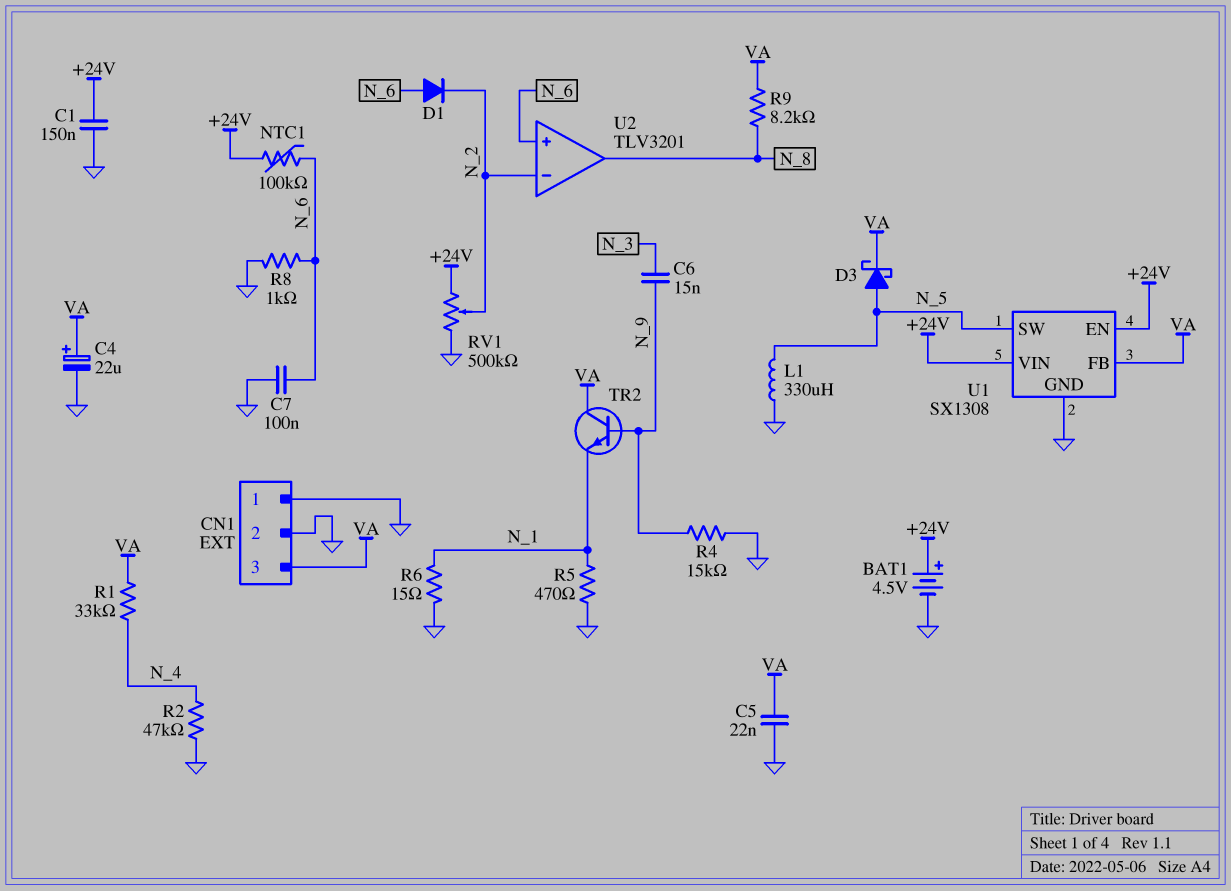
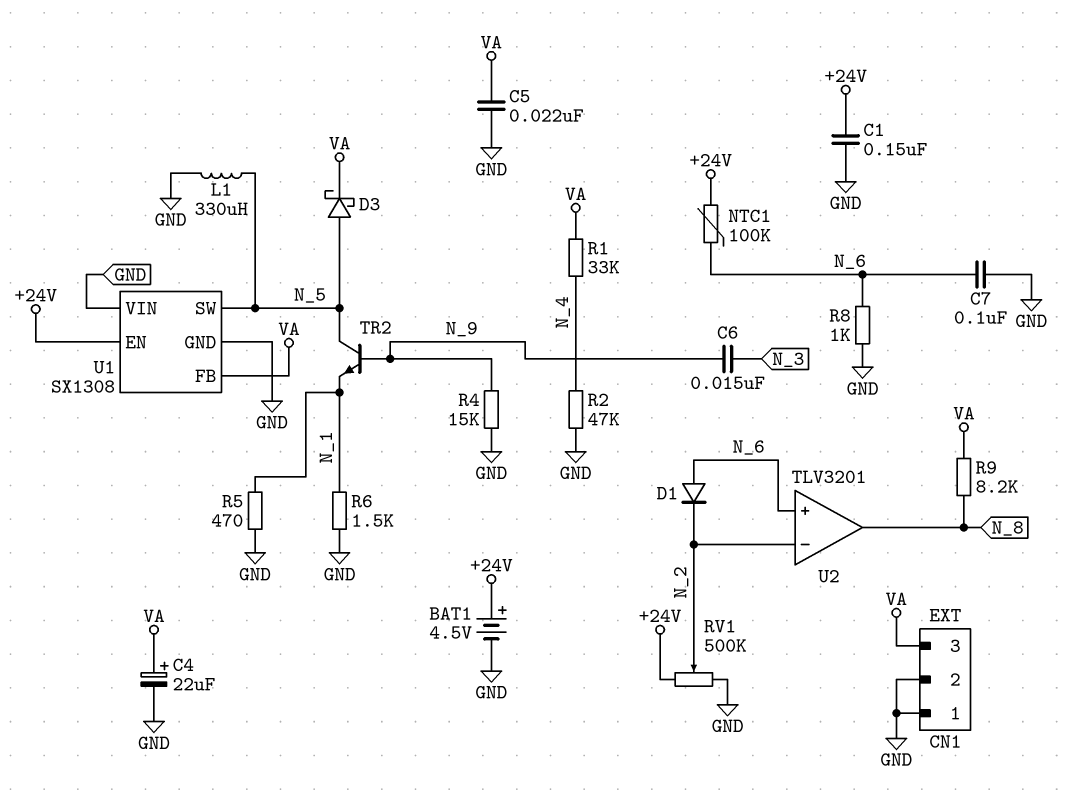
R6: 15 (GND, N_1) -> 1.5k (GND, N_1)
TR2: NPN (B N_9, C VA, E N_1) -> NPN (B N_9, C N_5, E N_1)
U1 pin VIN: +24V -> GND

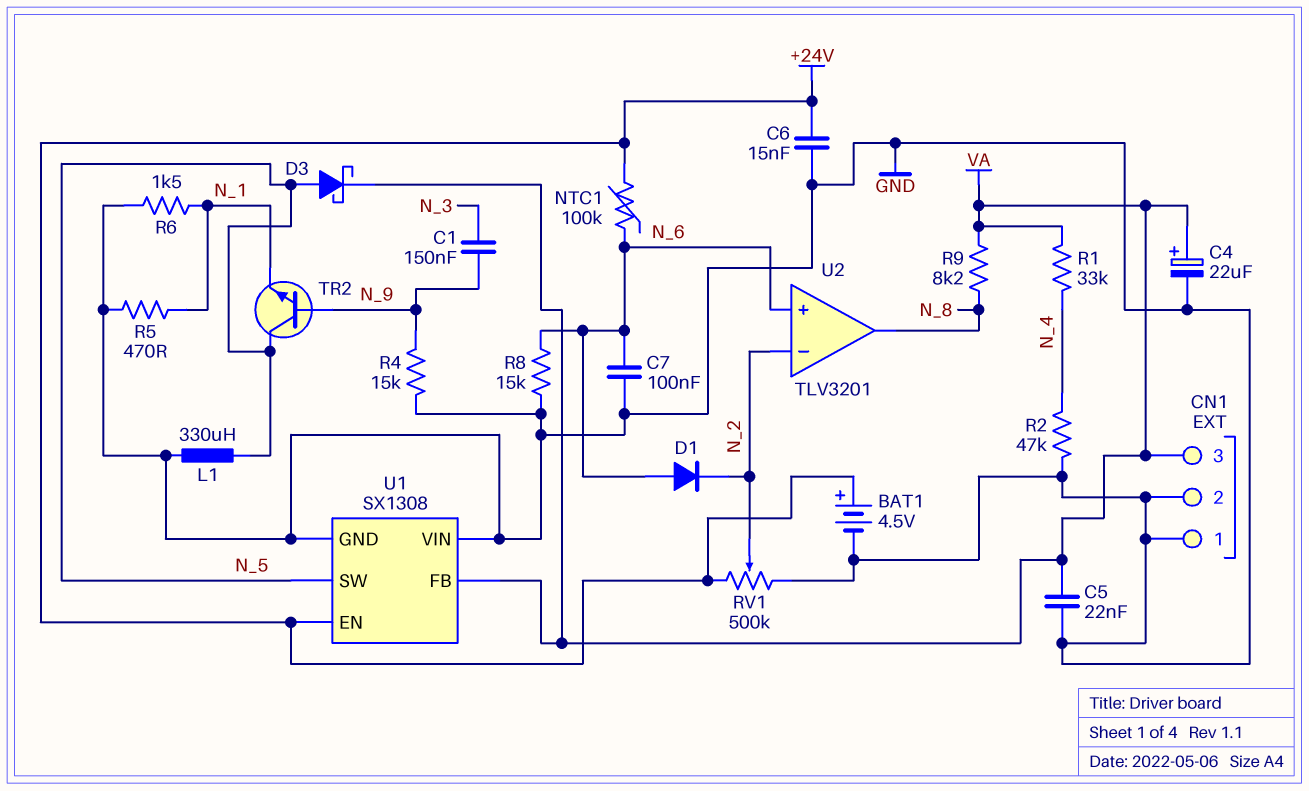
C1: 150nF (+24V, GND) -> 150nF (N_3, N_9)
C6: 15nF (N_3, N_9) -> 15nF (+24V, GND)
R8: 1k (GND, N_6) -> 15k (GND, N_6)

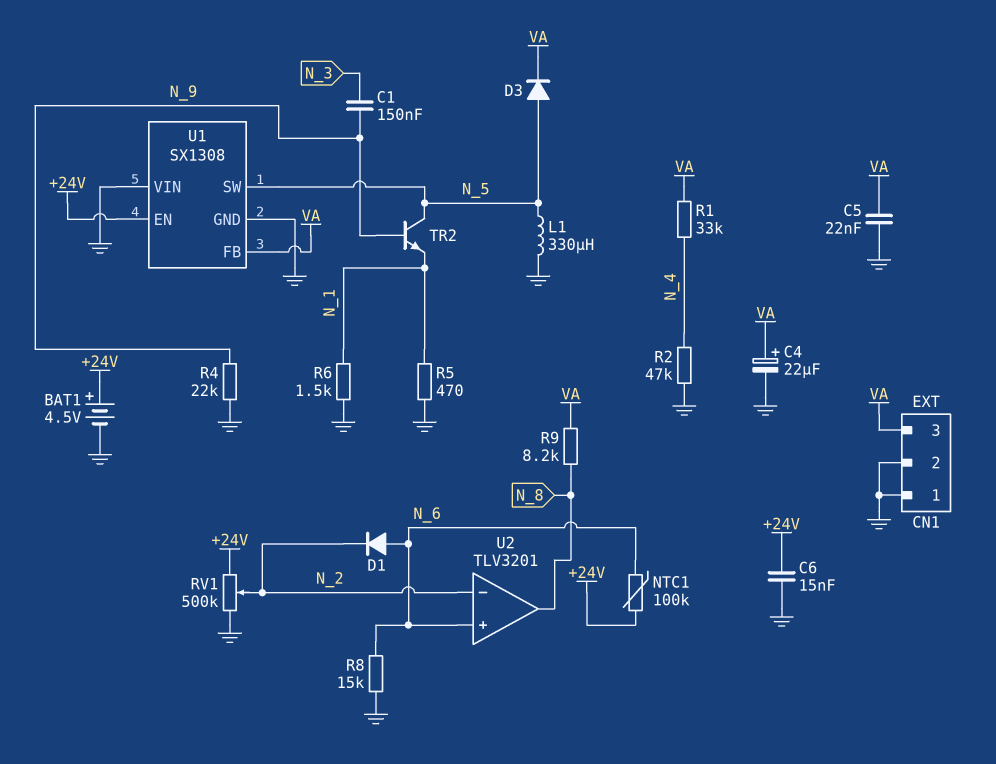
C7: 100nF (GND, N_6) -> none
D3: schottky (A N_5, K VA) -> diode (A N_5, K VA)
R4: 15k (GND, N_9) -> 22k (GND, N_9)

